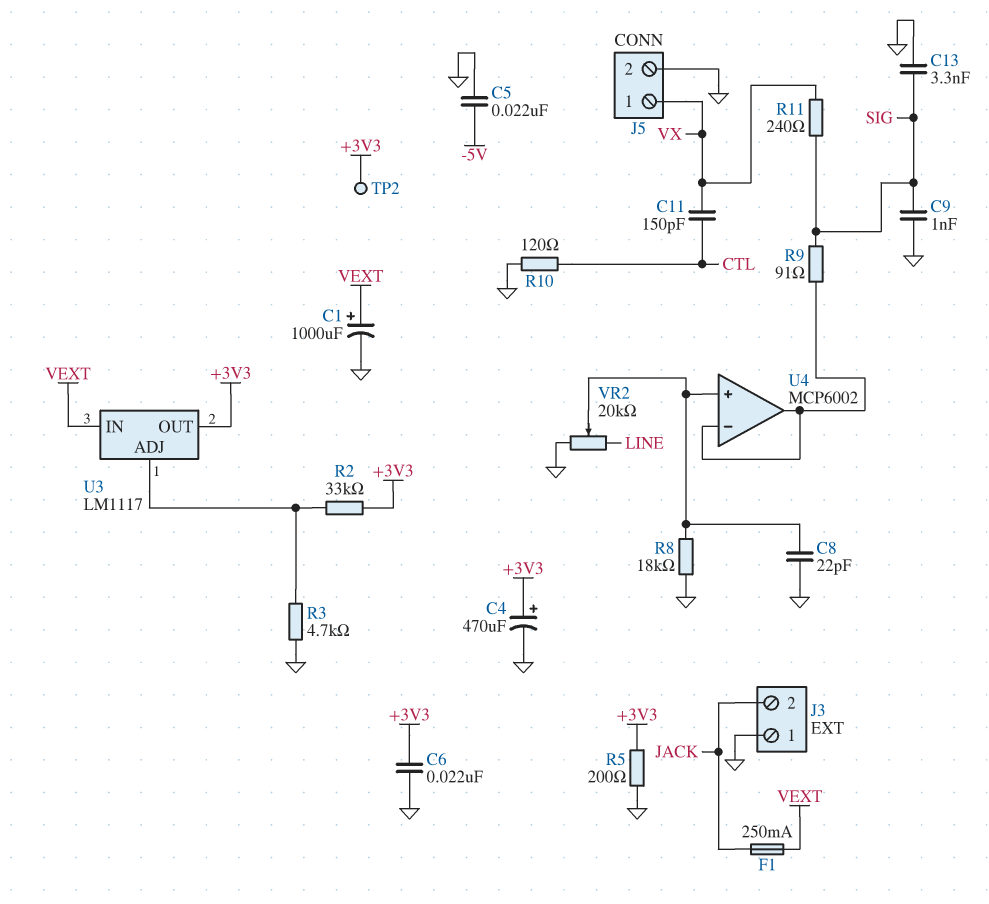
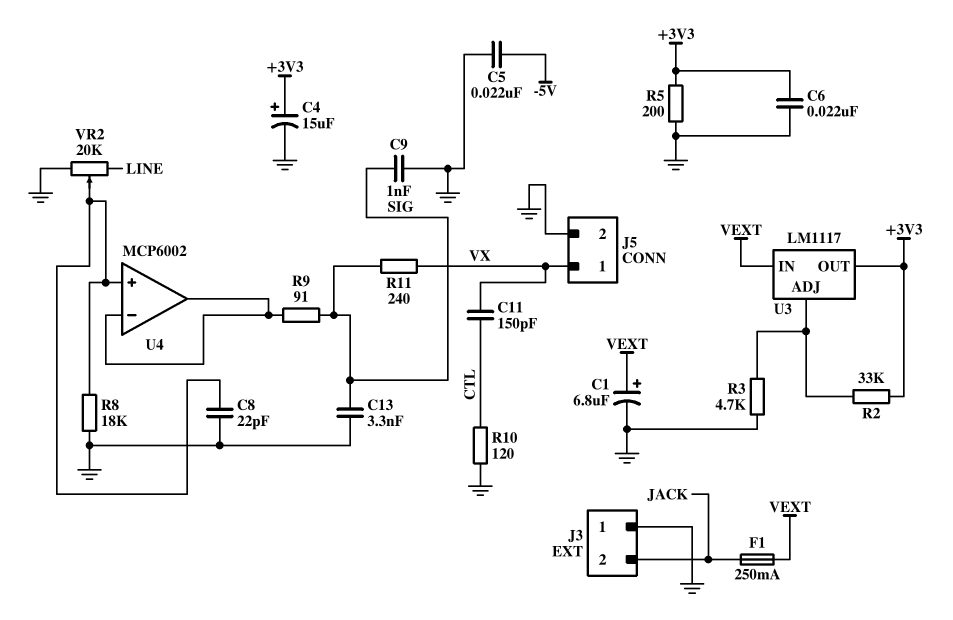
C1: 1000uF (plus VEXT, minus GND) -> 6.8uF (plus VEXT, minus GND)
C4: 470uF (plus +3V3, minus GND) -> 15uF (plus +3V3, minus GND)
TP2: test point (+3V3) -> none

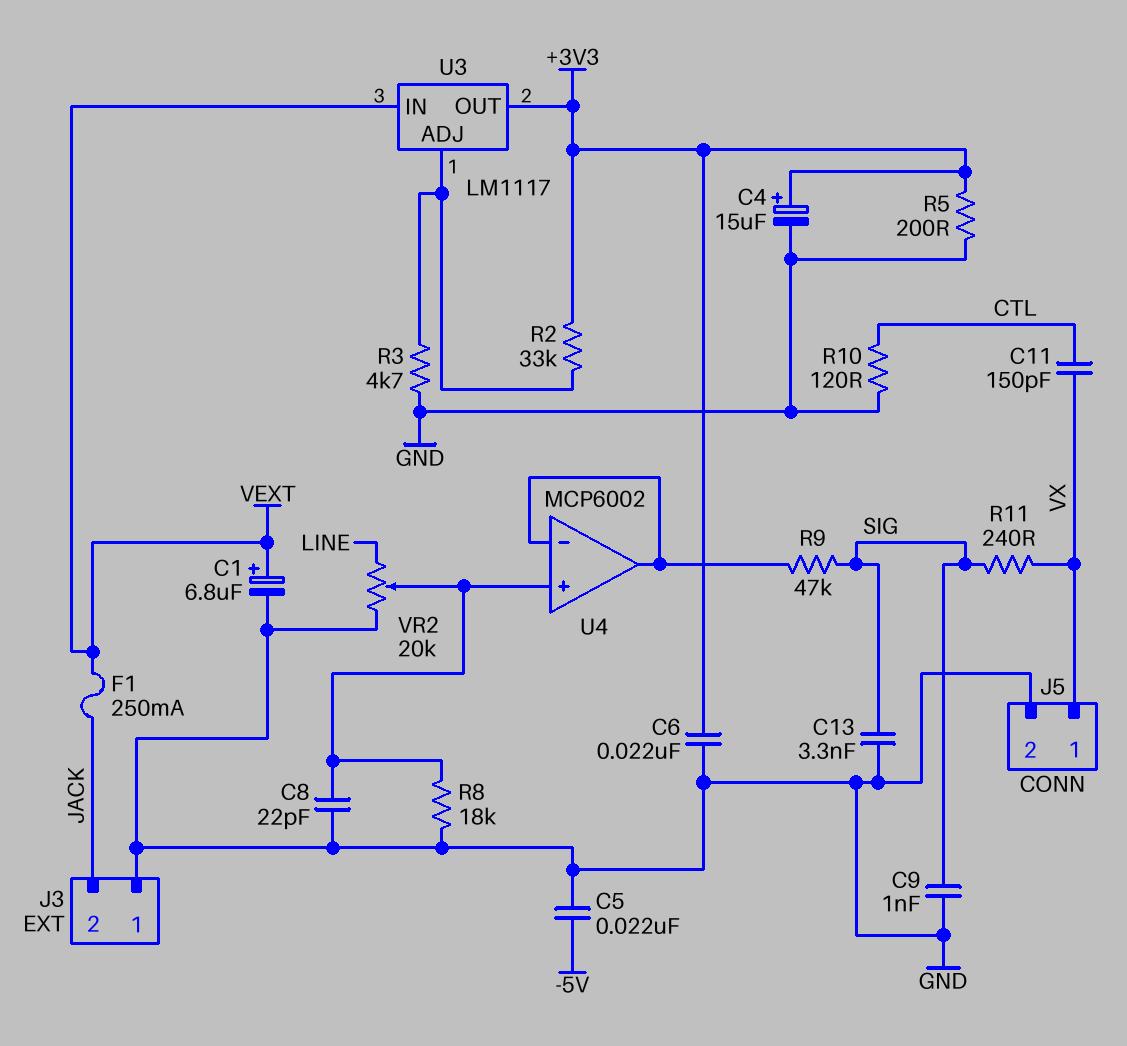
R9: 91 (SIG, U4/in-) -> 47k (SIG, U4/in-)

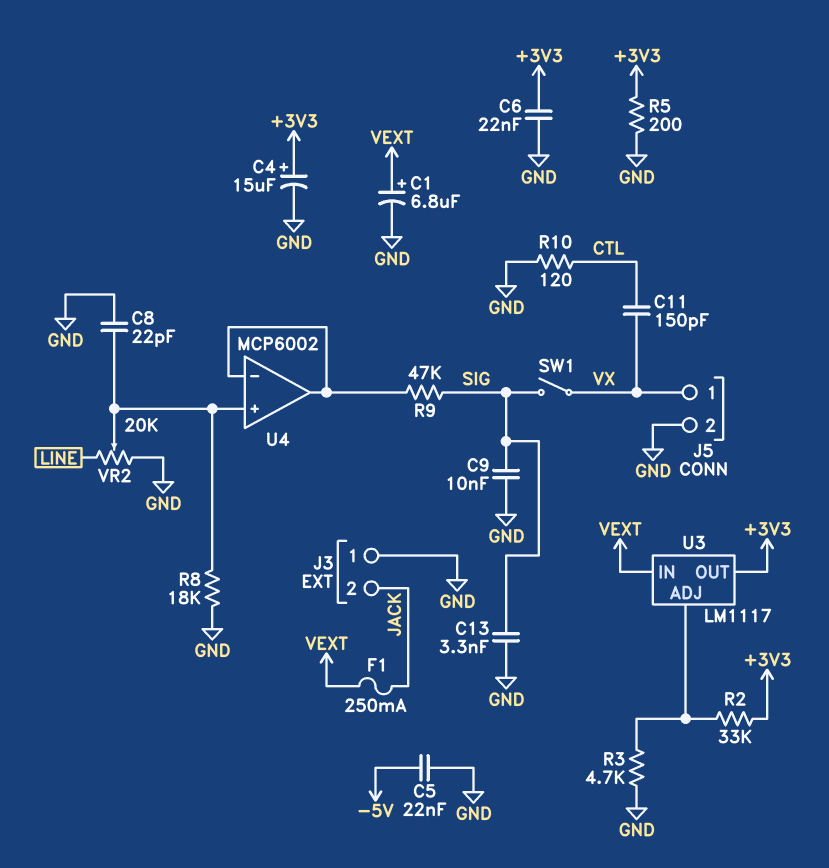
C9: 1nF (GND, SIG) -> 10nF (GND, SIG)
R11: 240 (SIG, VX) -> none
SW1: none -> switch (SIG, VX)

